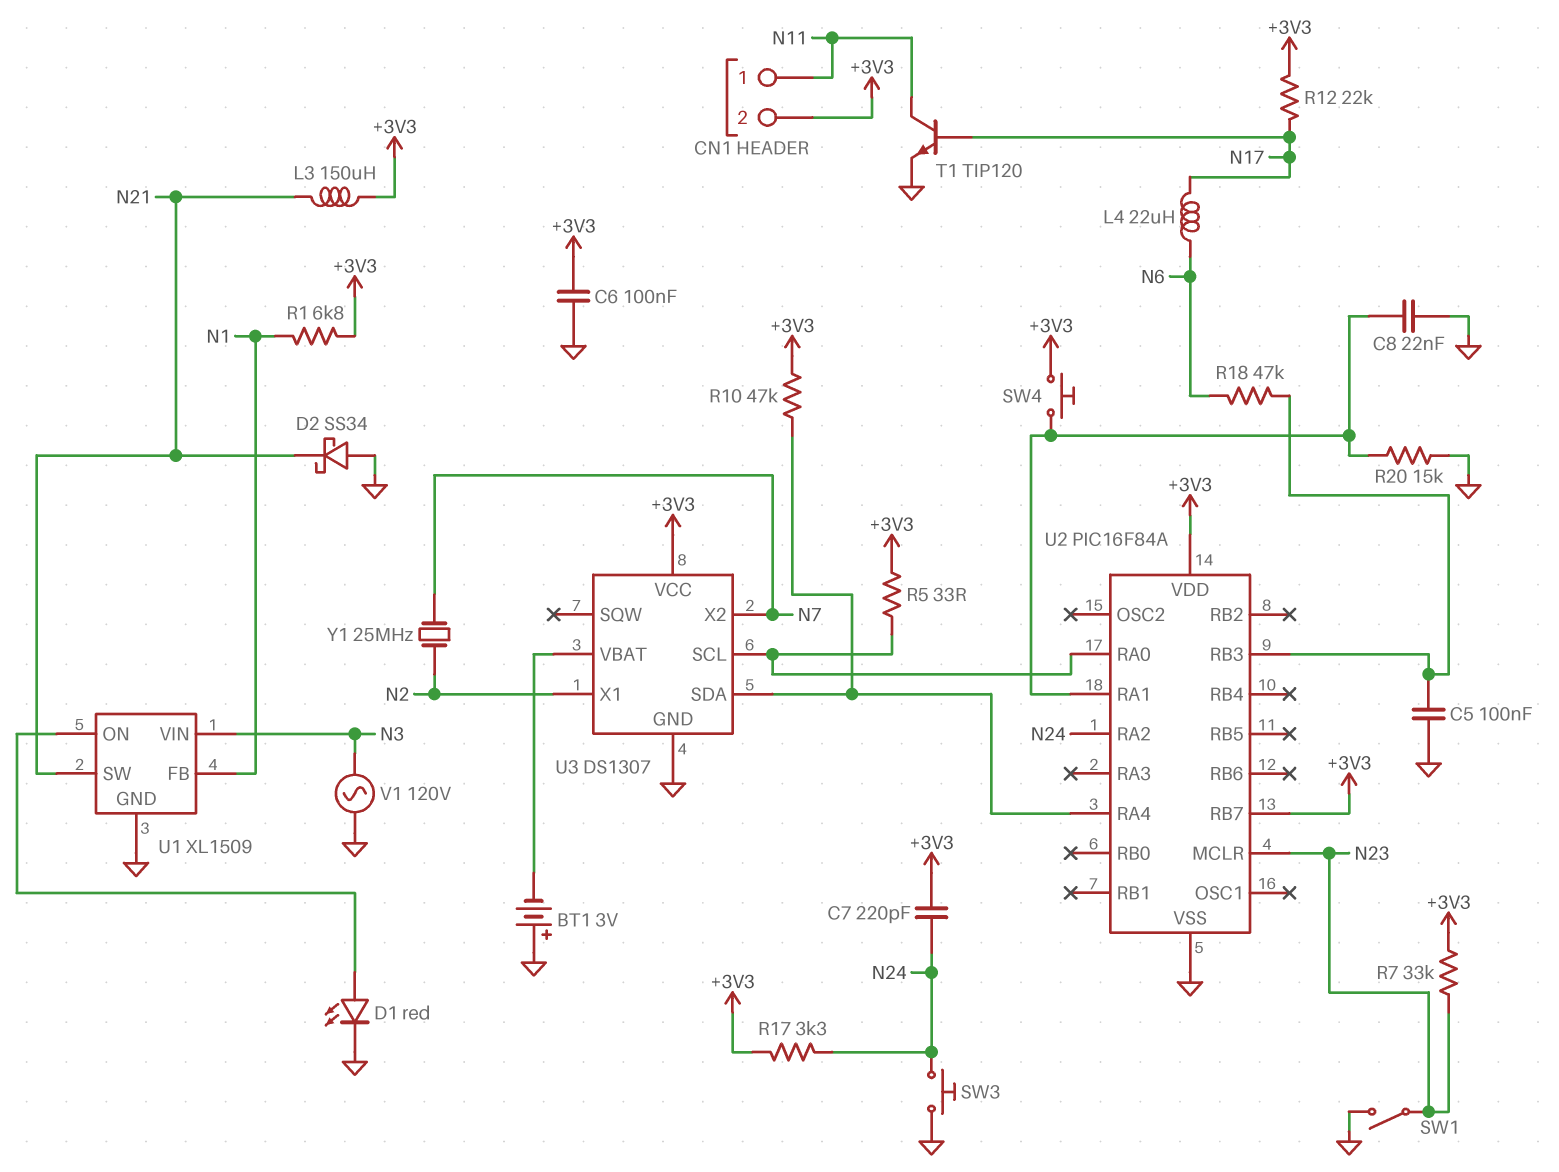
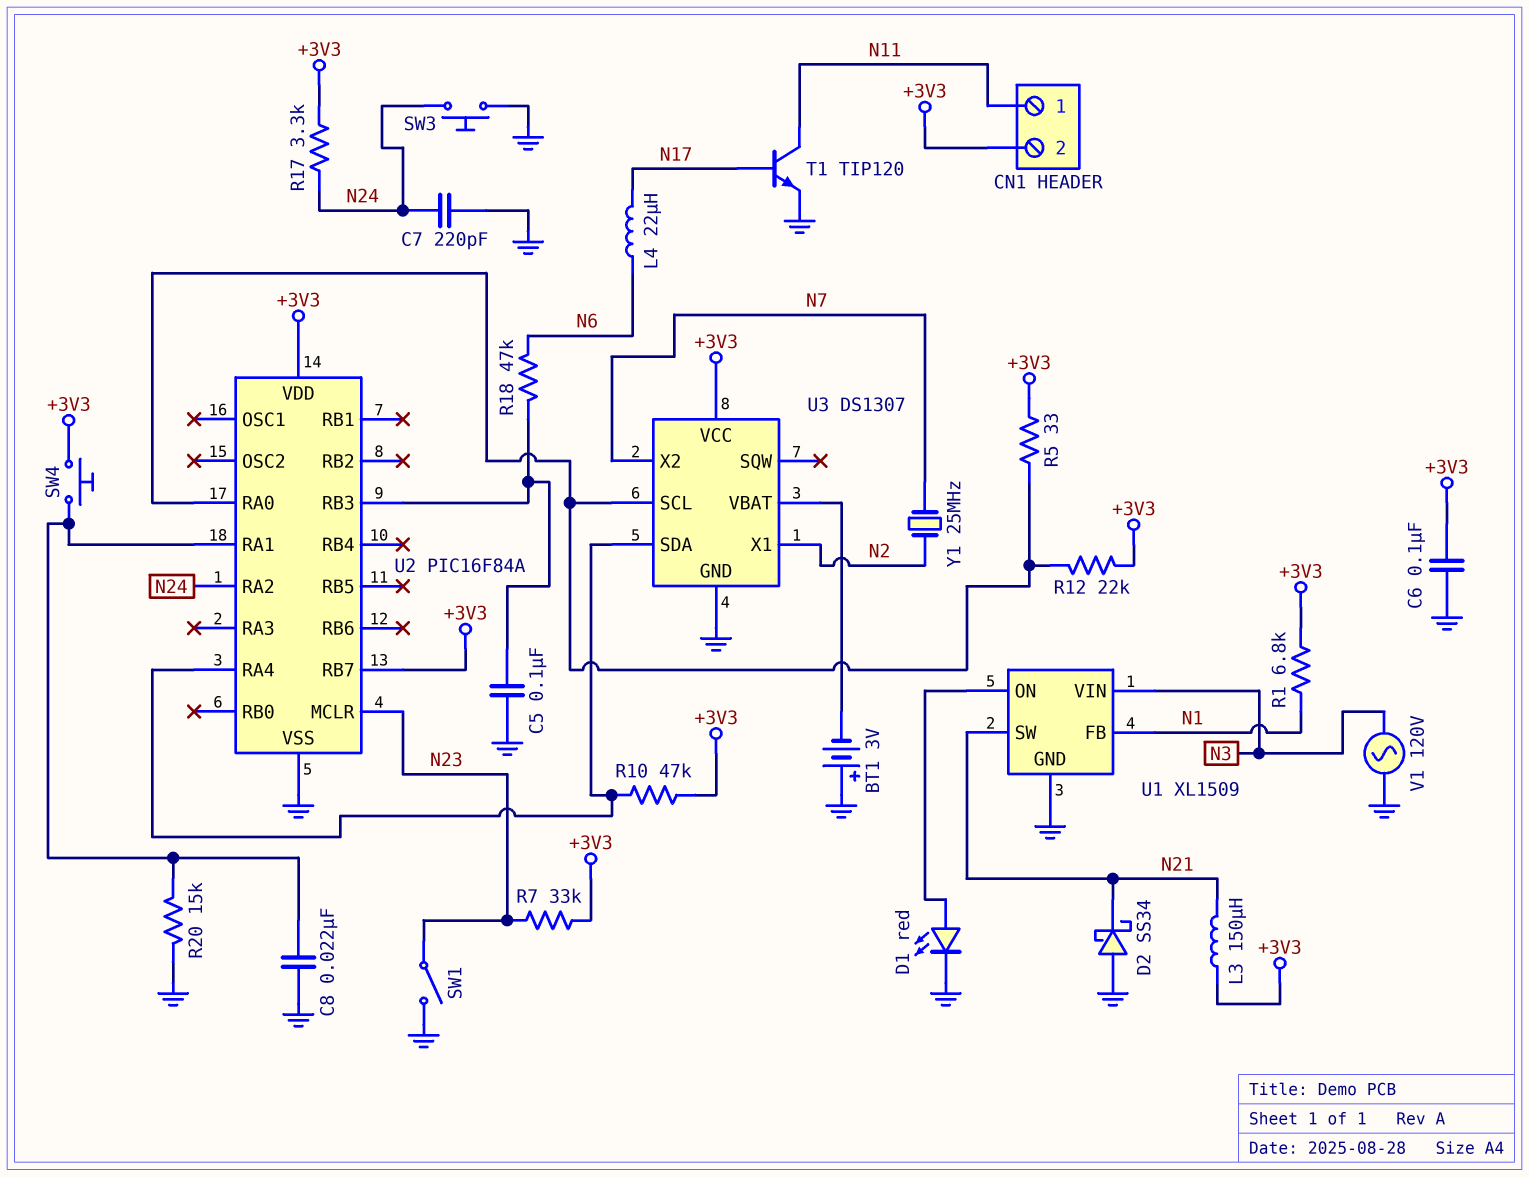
C7: 220pF (+3V3, N24) -> 220pF (GND, N24)
R12: 22k (+3V3, N17) -> 22k (+3V3, U2/RA0)

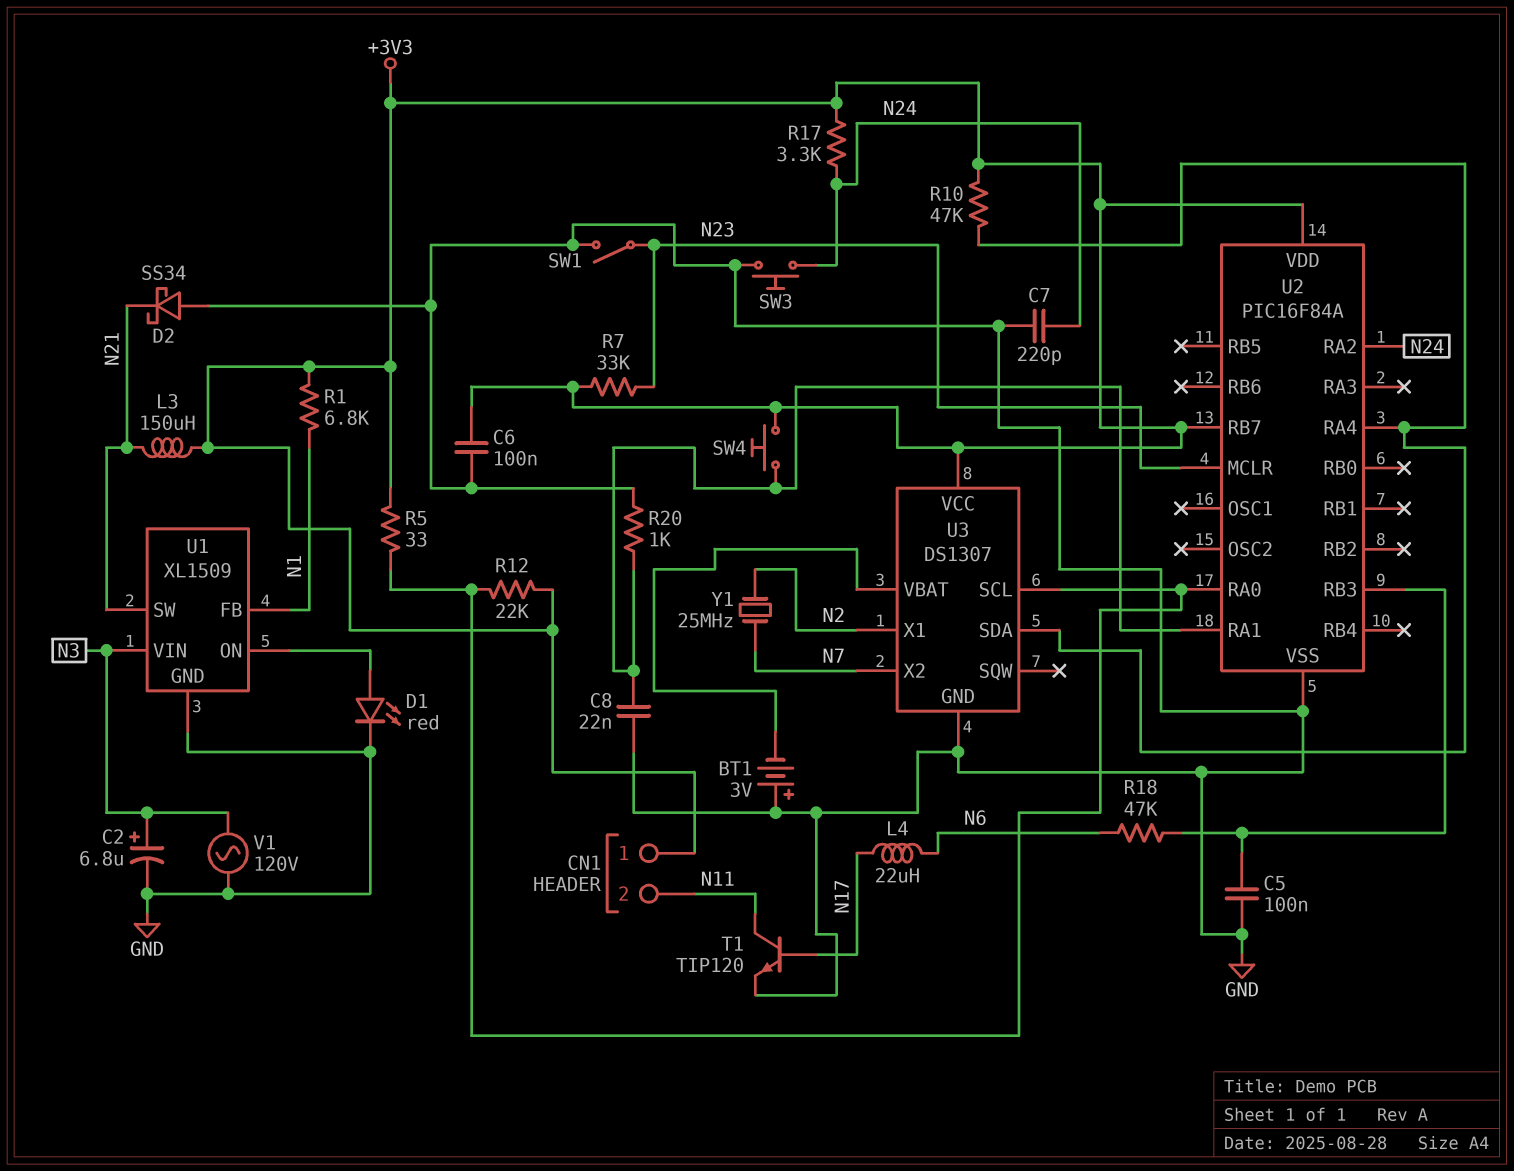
C2: none -> 6.8uF (plus N3, minus GND)
CN1 pin 1: N11 -> +3V3
CN1 pin 2: +3V3 -> N11
R20: 15k (GND, U2/RA1) -> 1k (GND, U2/RA1)

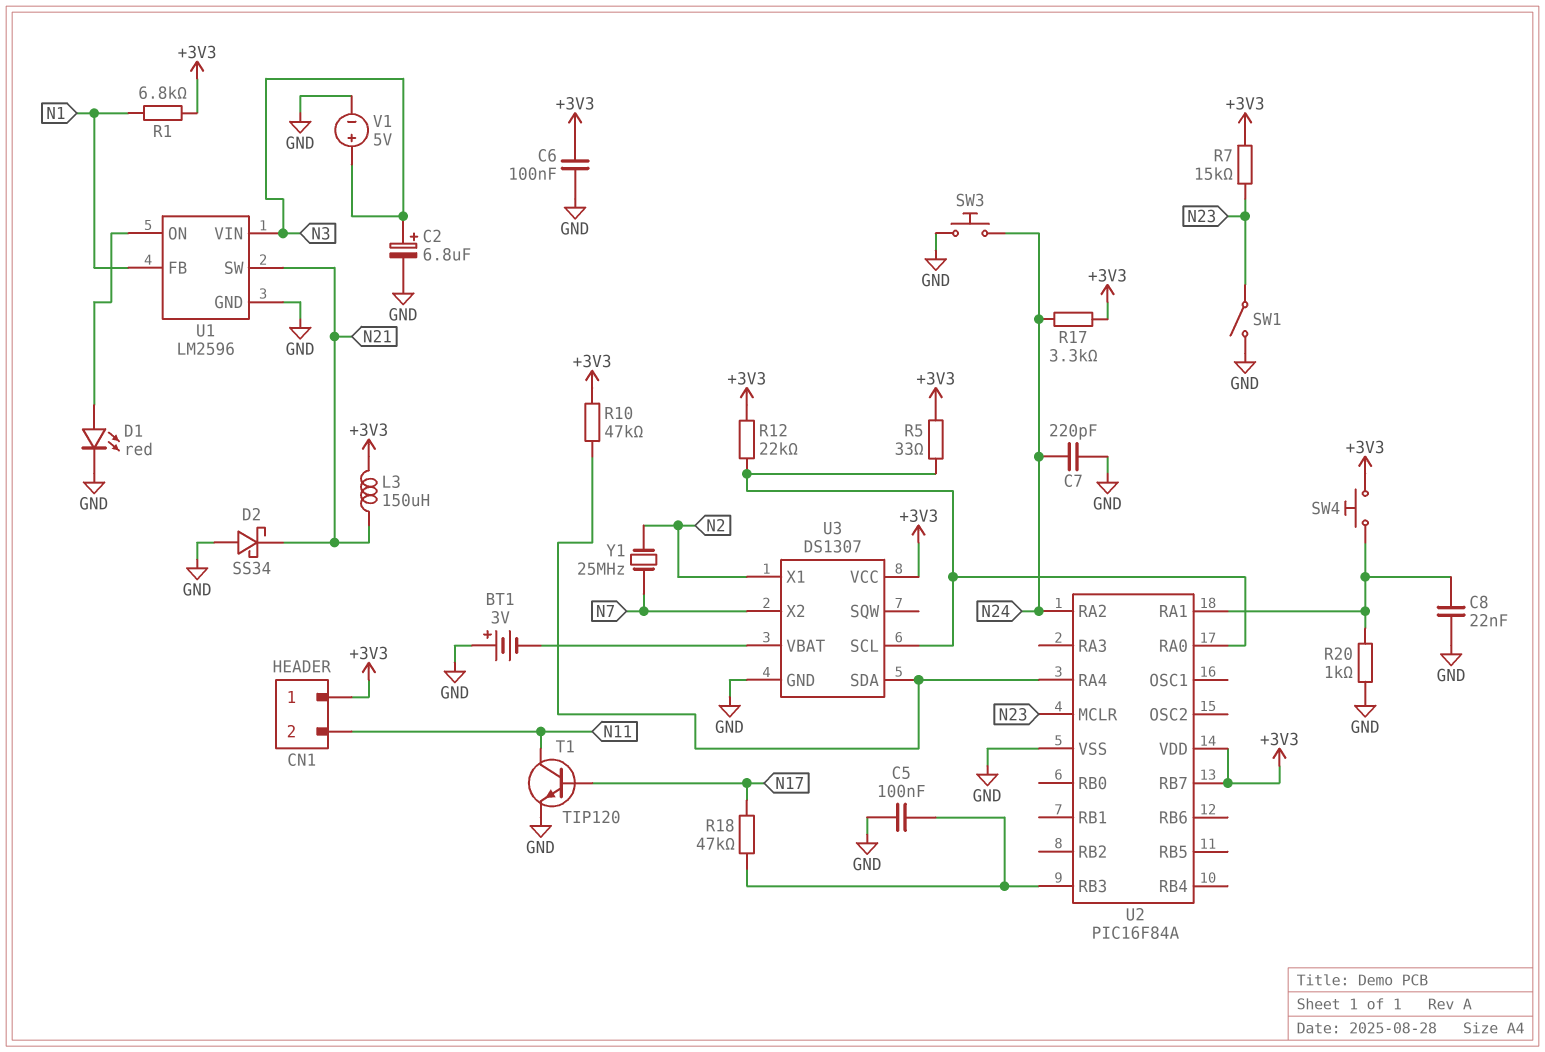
L4: 22uH (N6, N17) -> none
R7: 33k (+3V3, N23) -> 15k (+3V3, N23)
R18: 47k (N6, U2/RB3) -> 47k (N17, U2/RB3)
U1: XL1509 -> LM2596
V1: AC 120V (GND, N3) -> 5V (plus N3, minus GND)

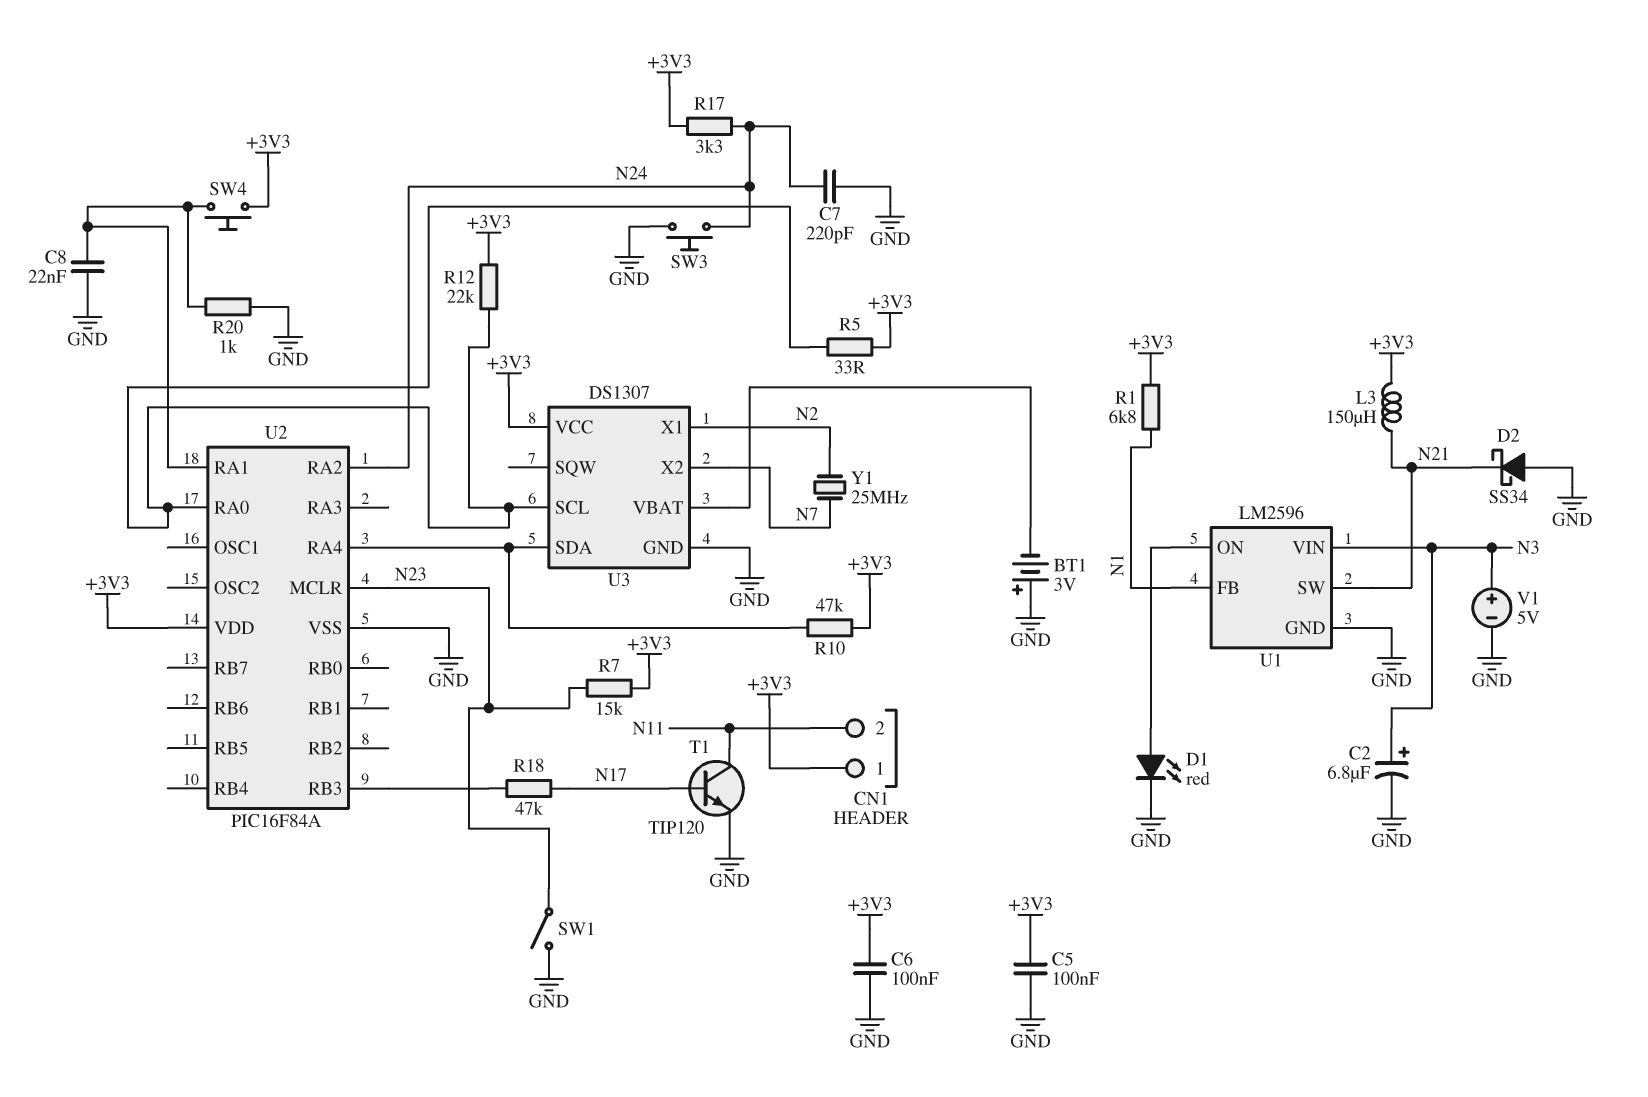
C5: 100nF (GND, U2/RB3) -> 100nF (+3V3, GND)
U2 pin RB7: +3V3 -> none

